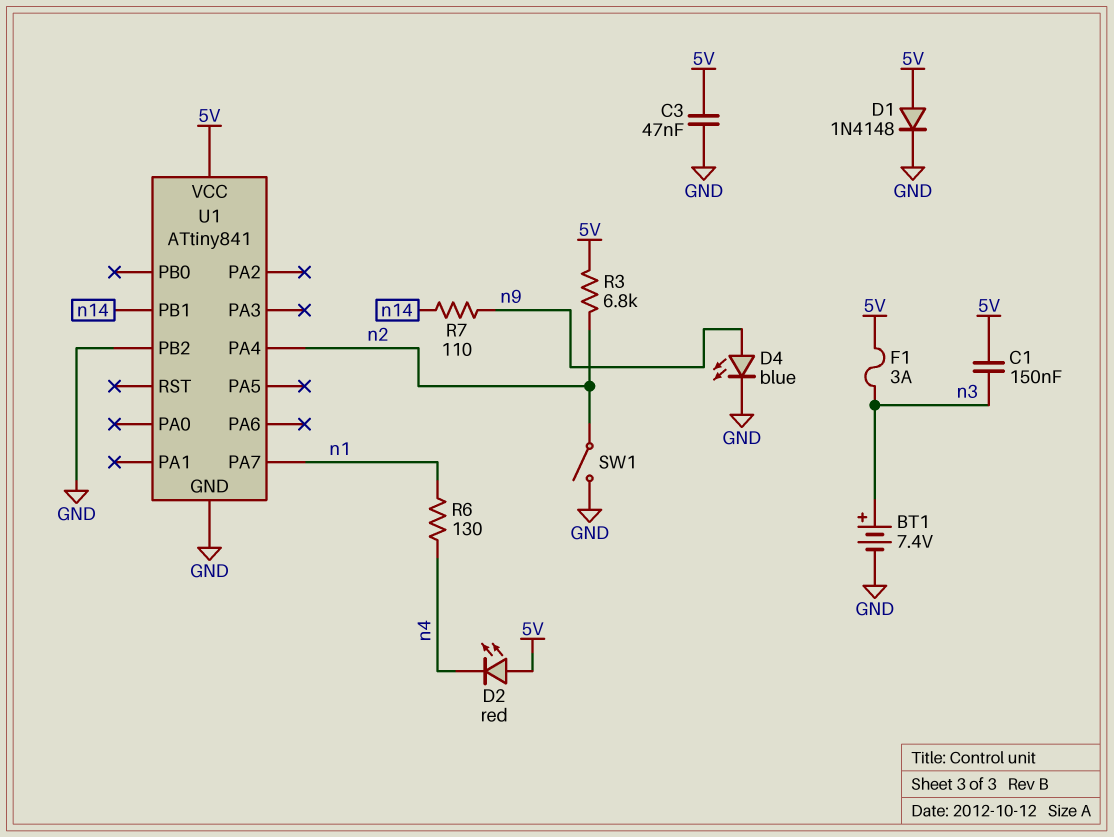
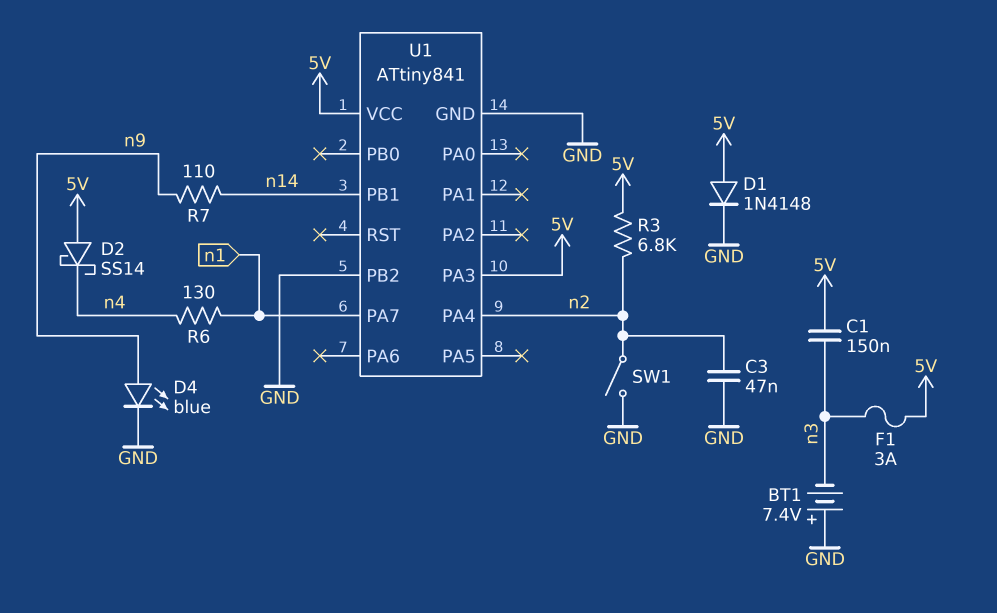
BT1: 7.4V (plus n3, minus GND) -> 7.4V (plus GND, minus n3)
C3: 47nF (5V, GND) -> 47nF (GND, n2)
D2: LED red (A 5V, K n4) -> schottky SS14 (A 5V, K n4)
U1 pin PA3: none -> 5V

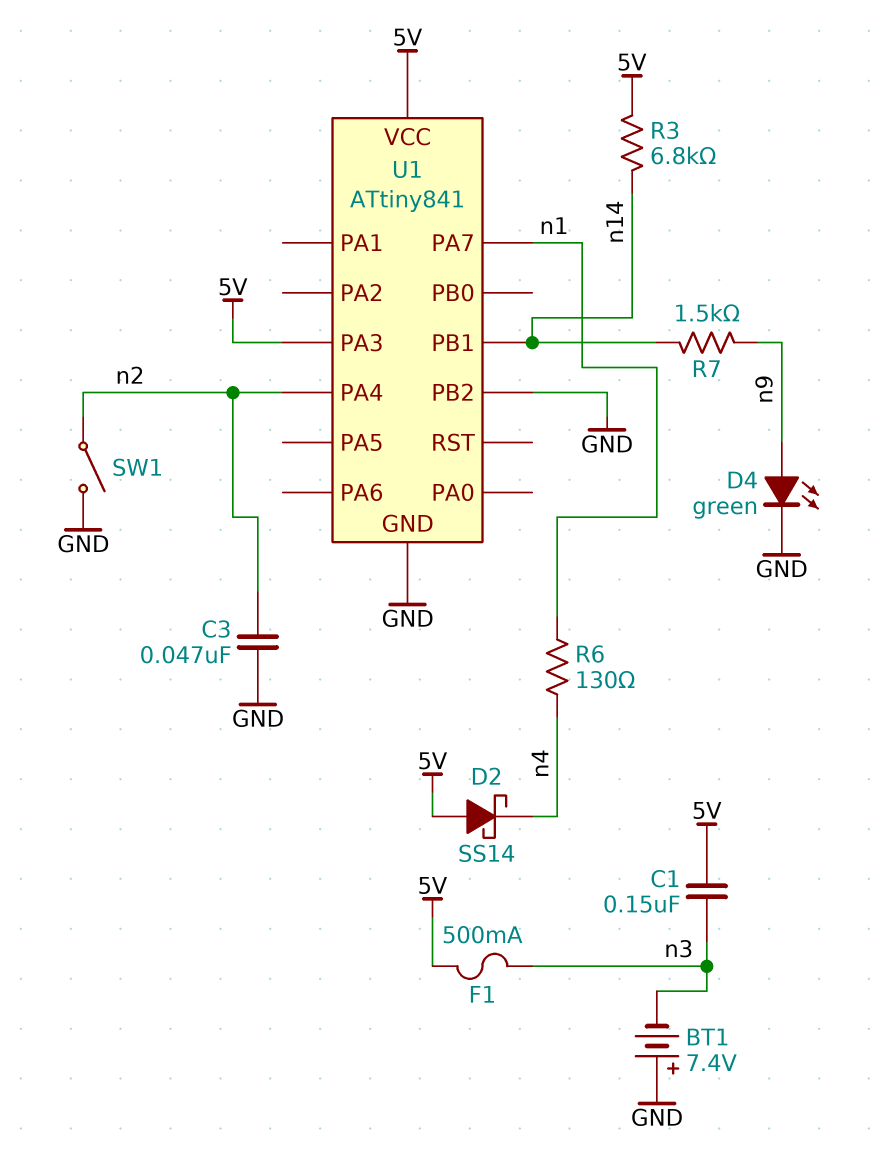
D1: diode 1N4148 (A 5V, K GND) -> none
D4: LED blue (A n9, K GND) -> LED green (A n9, K GND)
F1: 3A (5V, n3) -> 500mA (5V, n3)
R3: 6.8k (5V, n2) -> 6.8k (5V, n14)
R7: 110 (n9, n14) -> 1.5k (n9, n14)

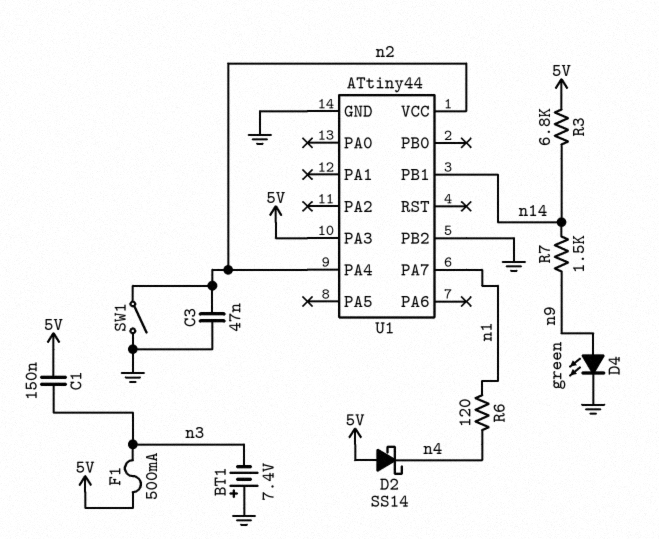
R6: 130 (n1, n4) -> 120 (n1, n4)
U1: ATtiny841 -> ATtiny44
U1 pin VCC: 5V -> n2

